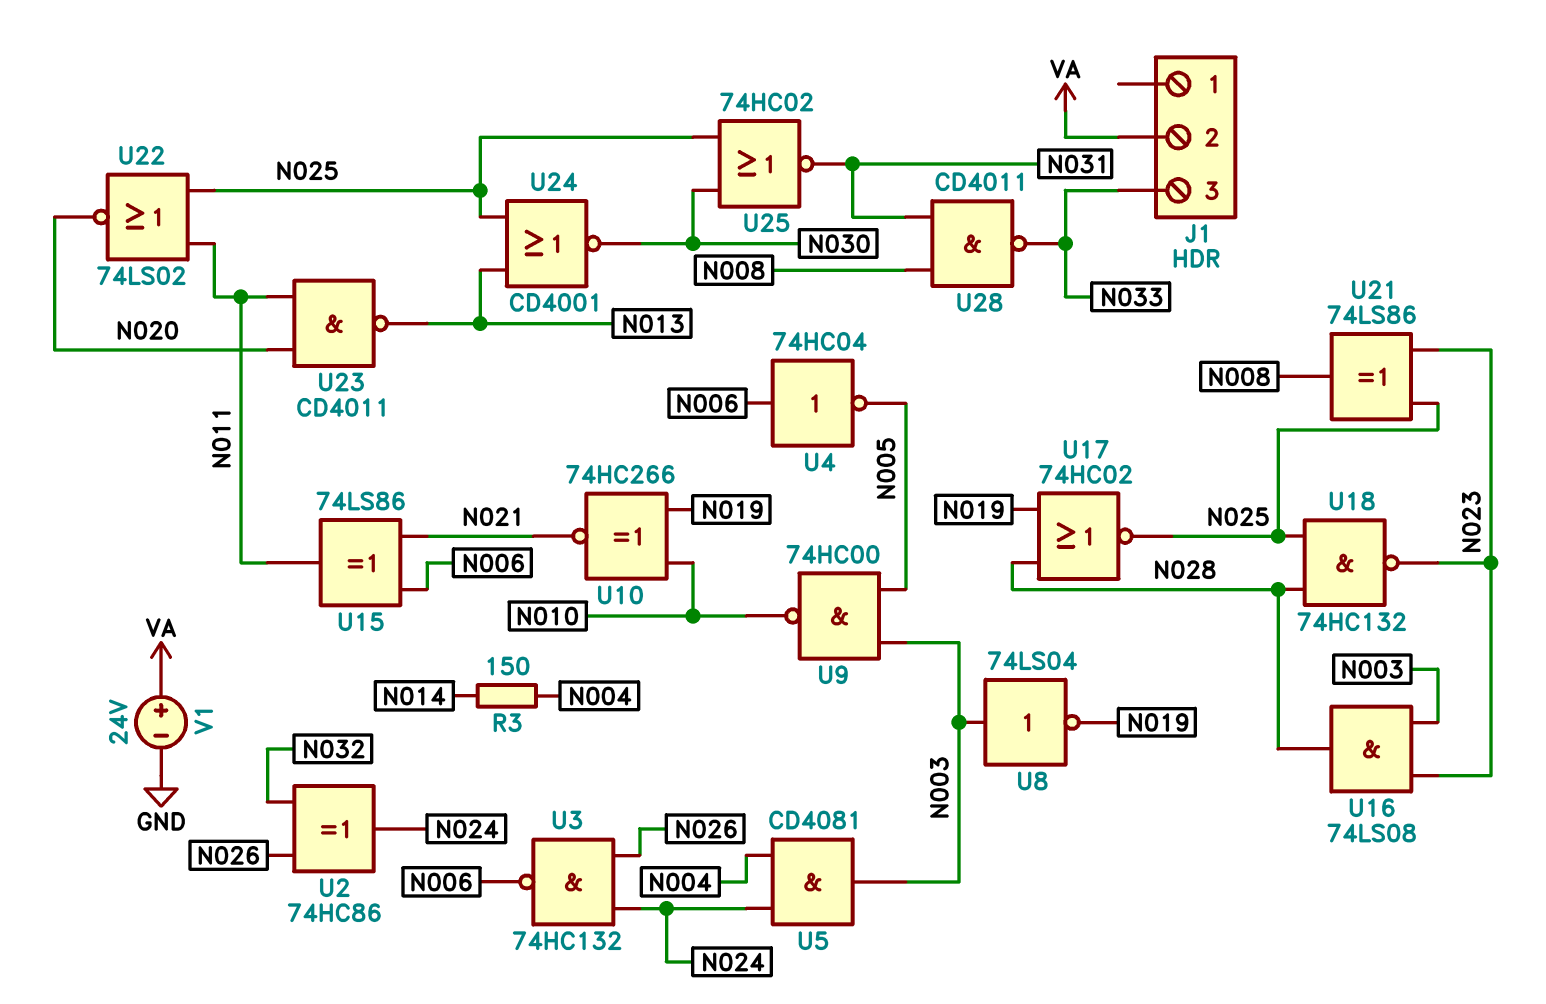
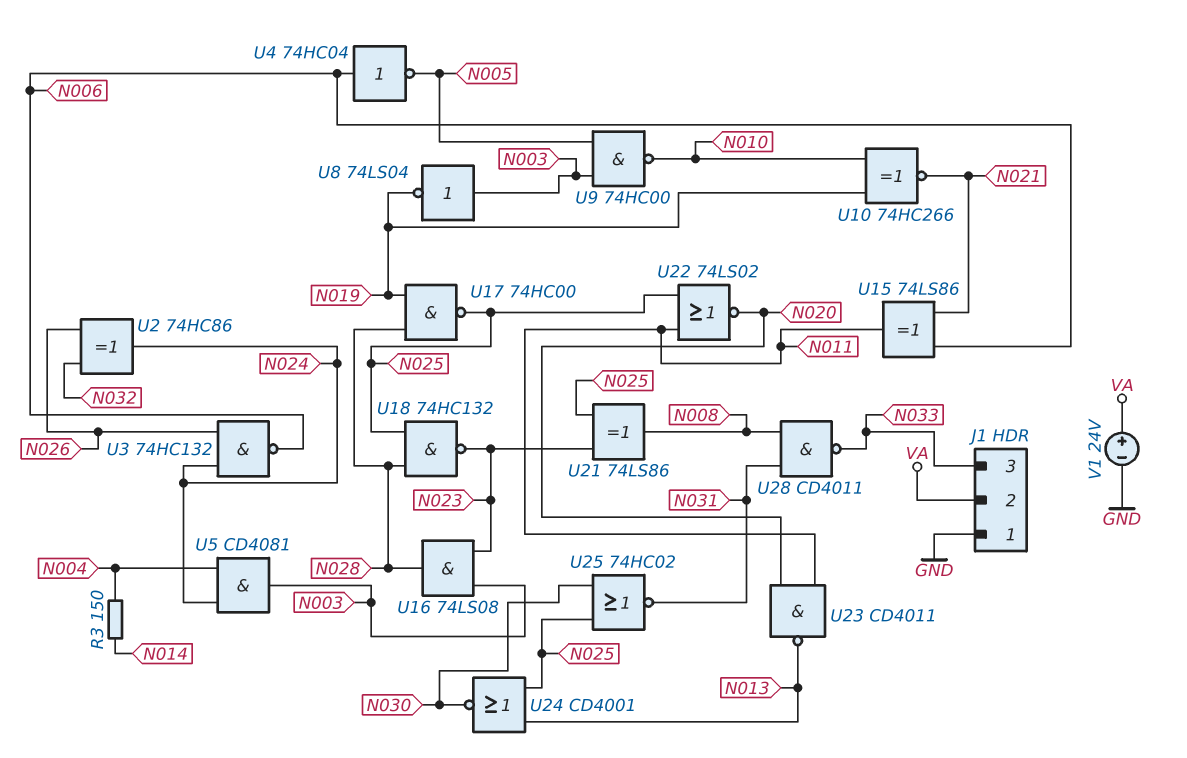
J1 pin 1: none -> GND
U17: NOR 74HC02 (in N019, in N028, out N025) -> NAND 74HC00 (in N019, in N028, out N025)

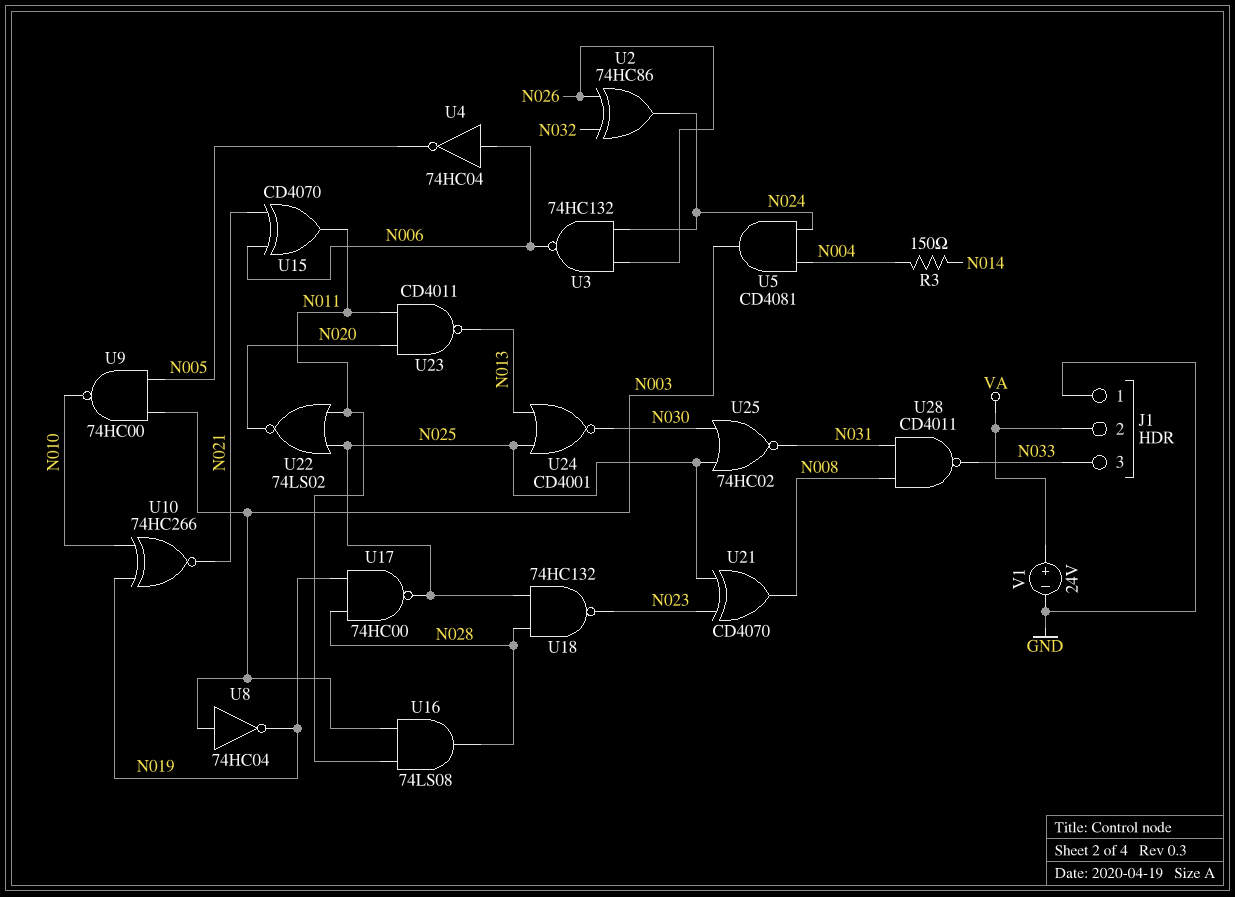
U8: NOT 74LS04 (in N003, out N019) -> NOT 74HC04 (in N003, out N019)
U15: XOR 74LS86 (in N006, in N021, out N011) -> XOR CD4070 (in N006, in N021, out N011)
U16: AND 74LS08 (in N003, in N023, out N028) -> AND 74LS08 (in N003, in N011, out N028)
U21: XOR 74LS86 (in N023, in N025, out N008) -> XOR CD4070 (in N023, in N025, out N008)

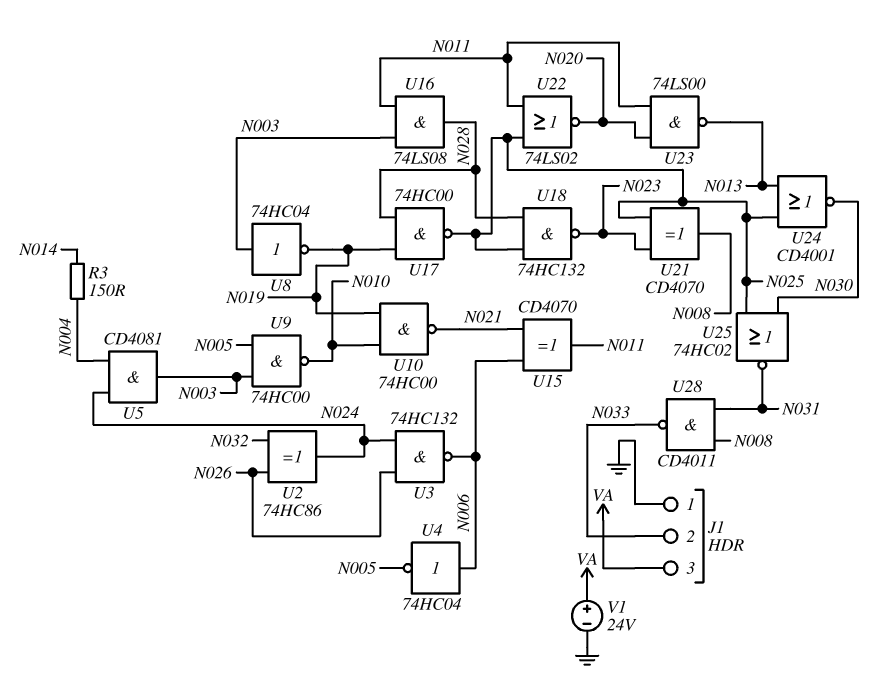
J1 pin 2: VA -> N033
J1 pin 3: N033 -> VA
U10: XNOR 74HC266 (in N010, in N019, out N021) -> NAND 74HC00 (in N010, in N019, out N021)
U23: NAND CD4011 (in N011, in N020, out N013) -> NAND 74LS00 (in N011, in N020, out N013)

